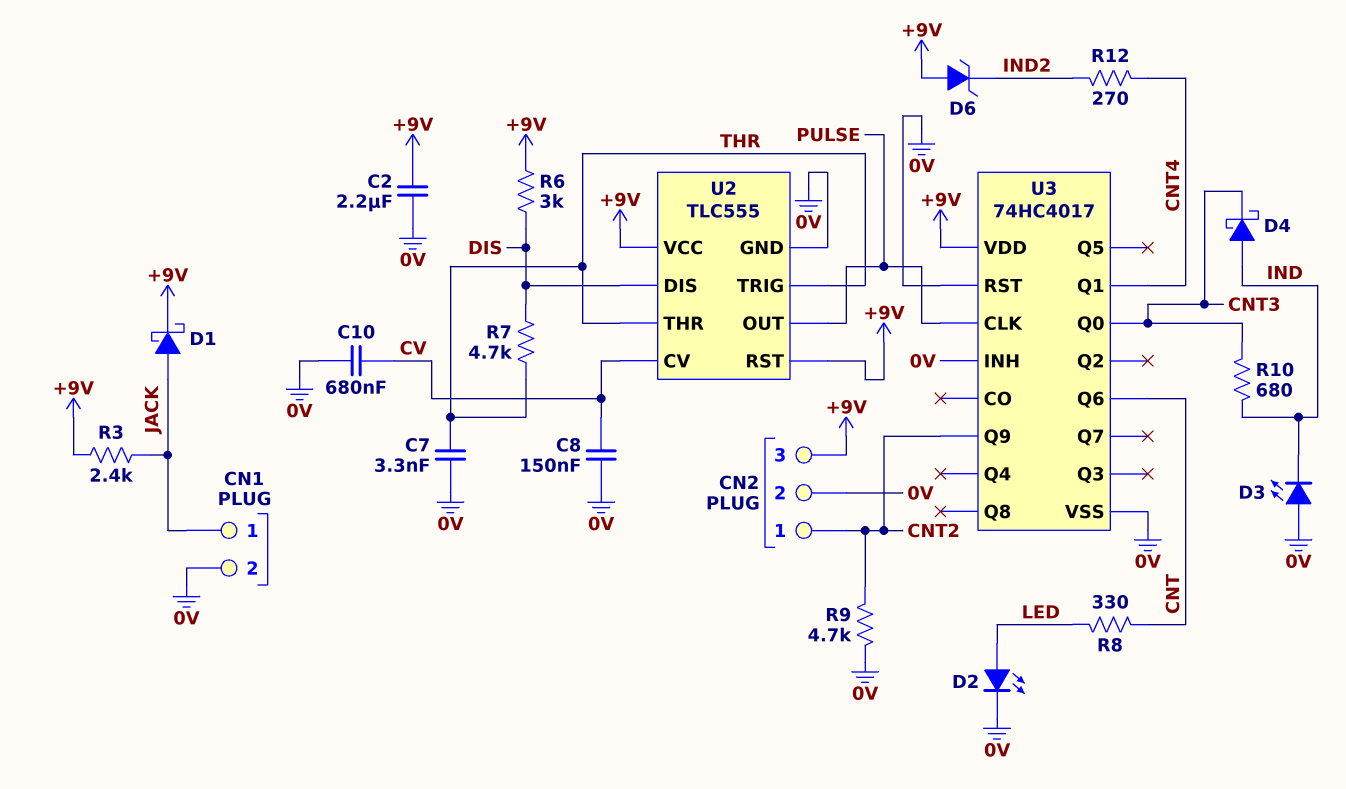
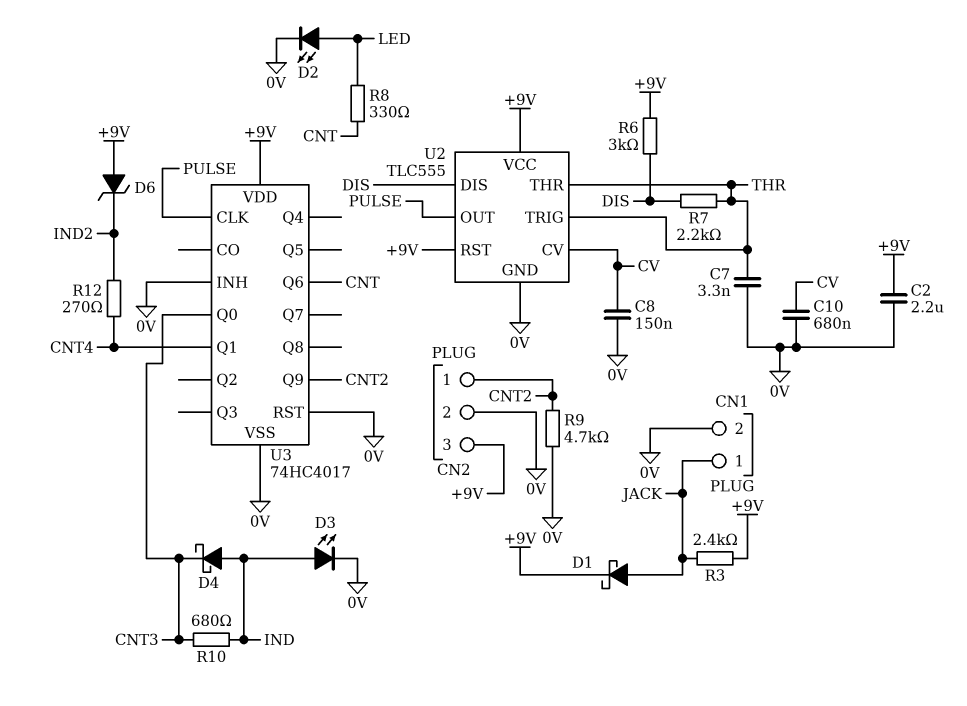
D3: LED (A 0V, K IND) -> LED (A IND, K 0V)
R7: 4.7k (DIS, THR) -> 2.2k (DIS, THR)

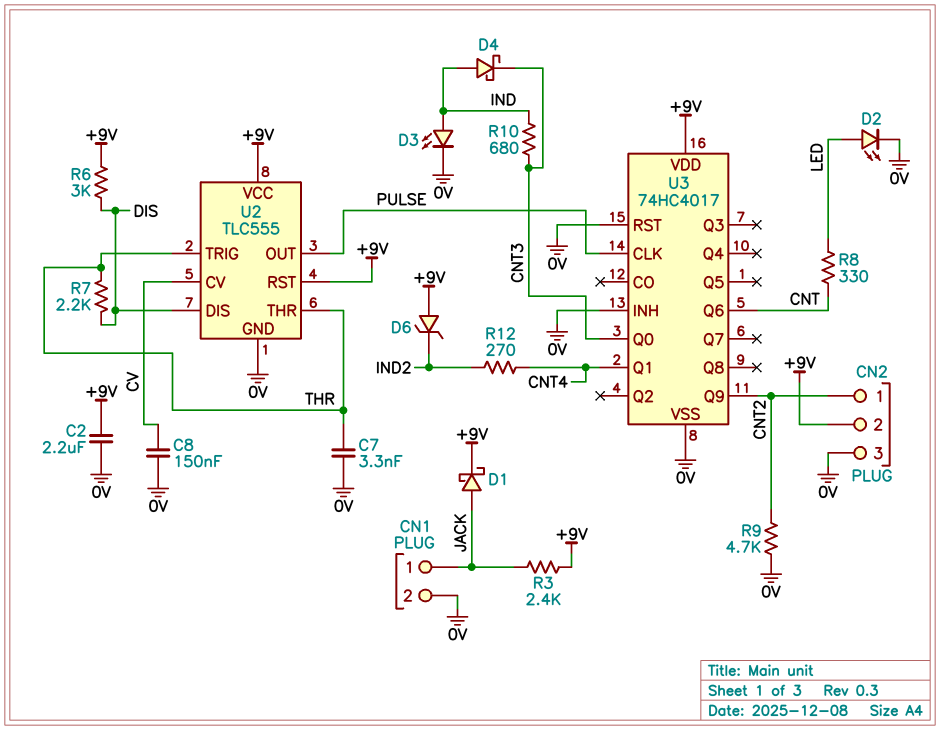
C10: 680nF (0V, CV) -> none
CN2 pin 2: 0V -> +9V
CN2 pin 3: +9V -> 0V

